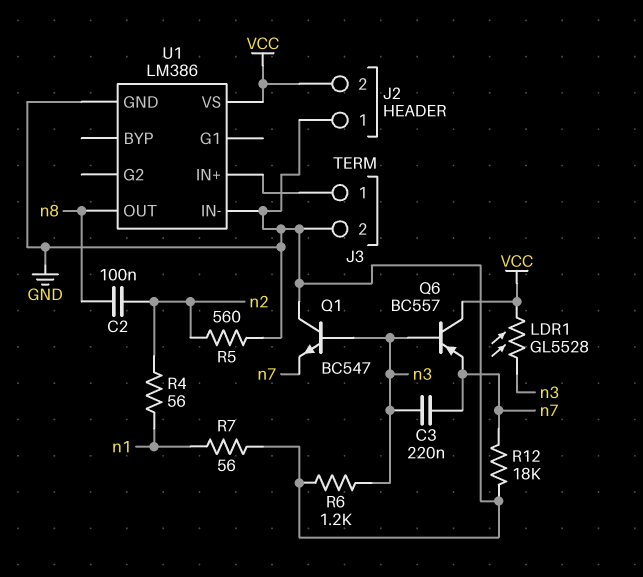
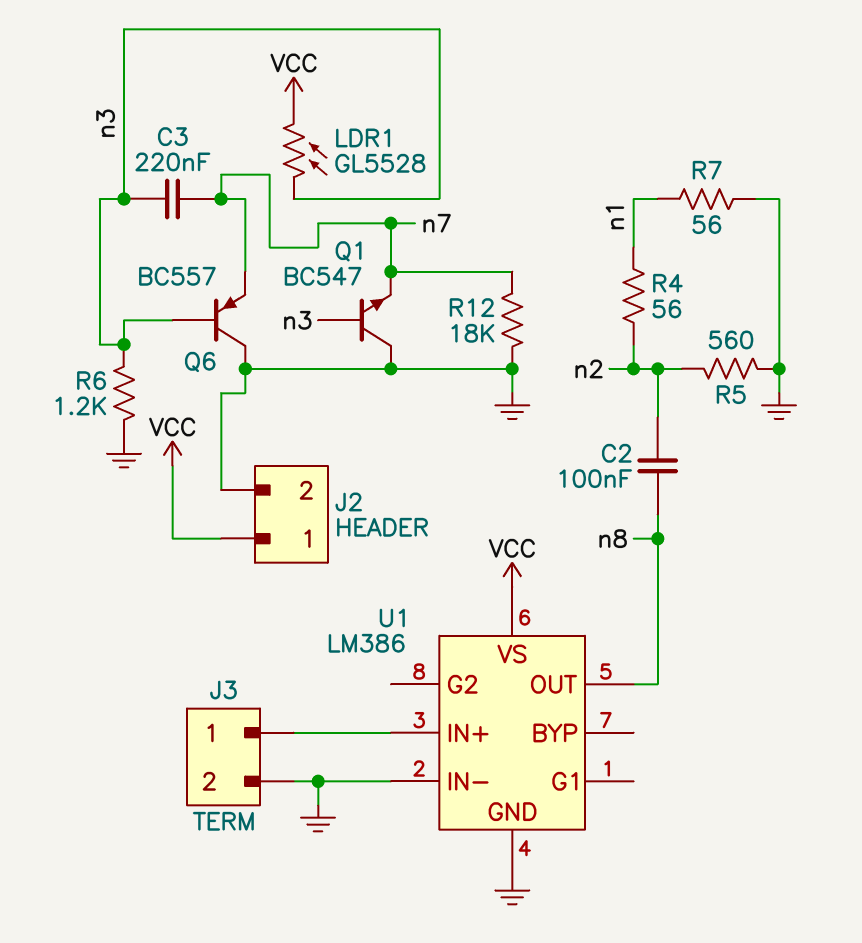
J2 pin 1: GND -> VCC
J2 pin 2: VCC -> GND
Q6: PNP BC557 (B n3, C VCC, E n7) -> PNP BC557 (B n3, C GND, E n7)

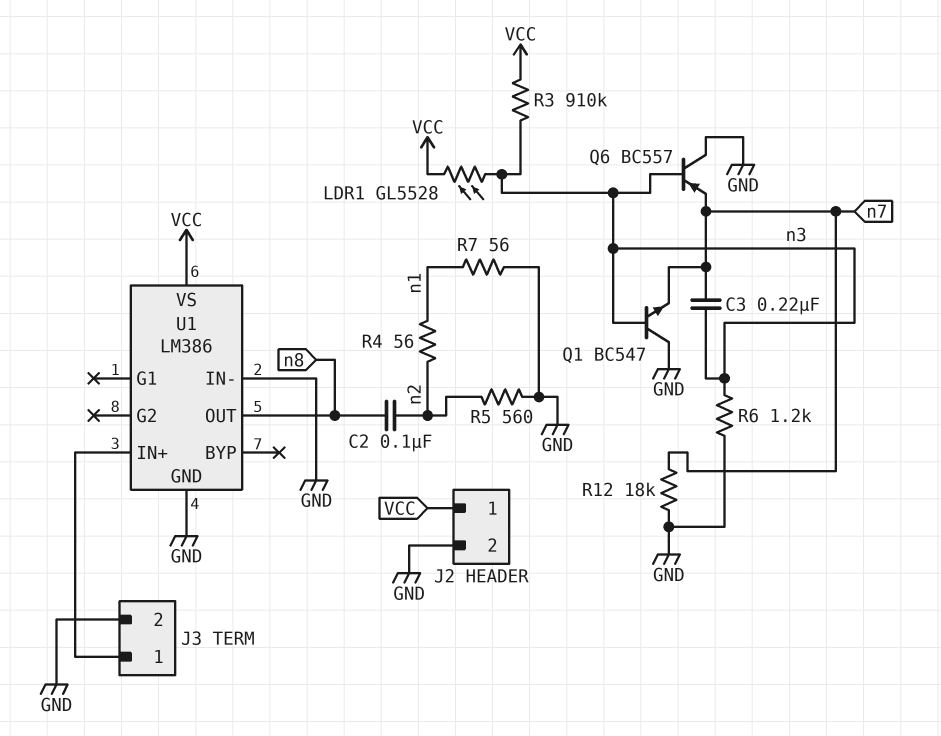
R3: none -> 910k (VCC, n3)

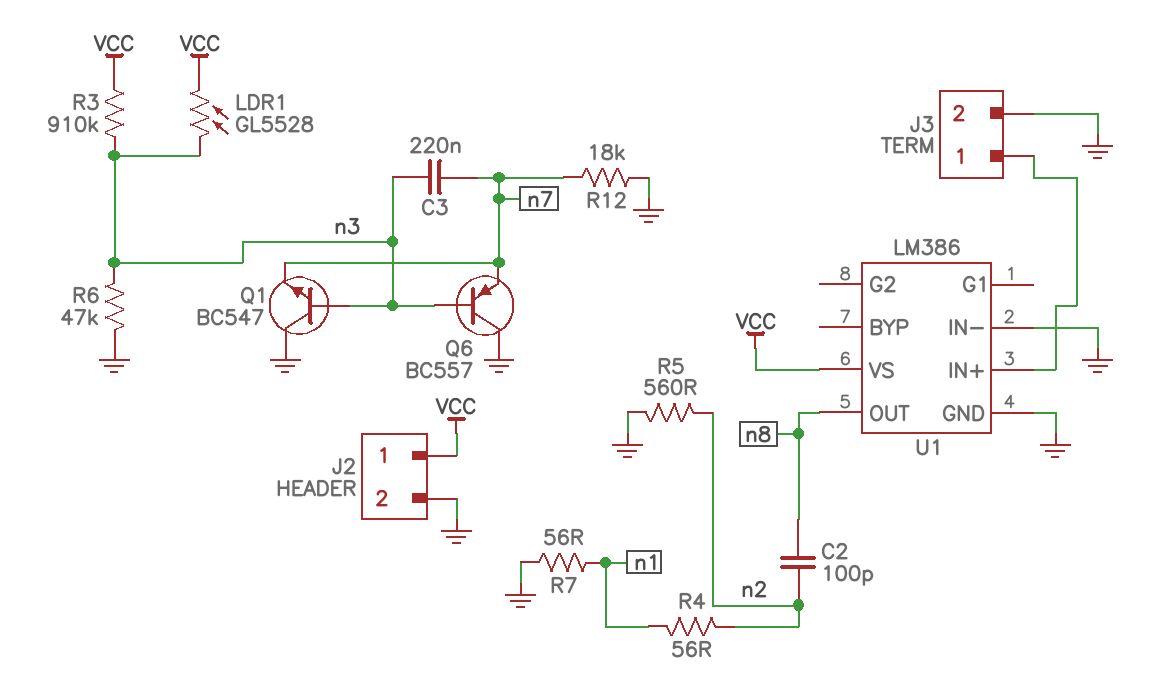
C2: 100nF (n2, n8) -> 100pF (n2, n8)
R6: 1.2k (GND, n3) -> 47k (GND, n3)

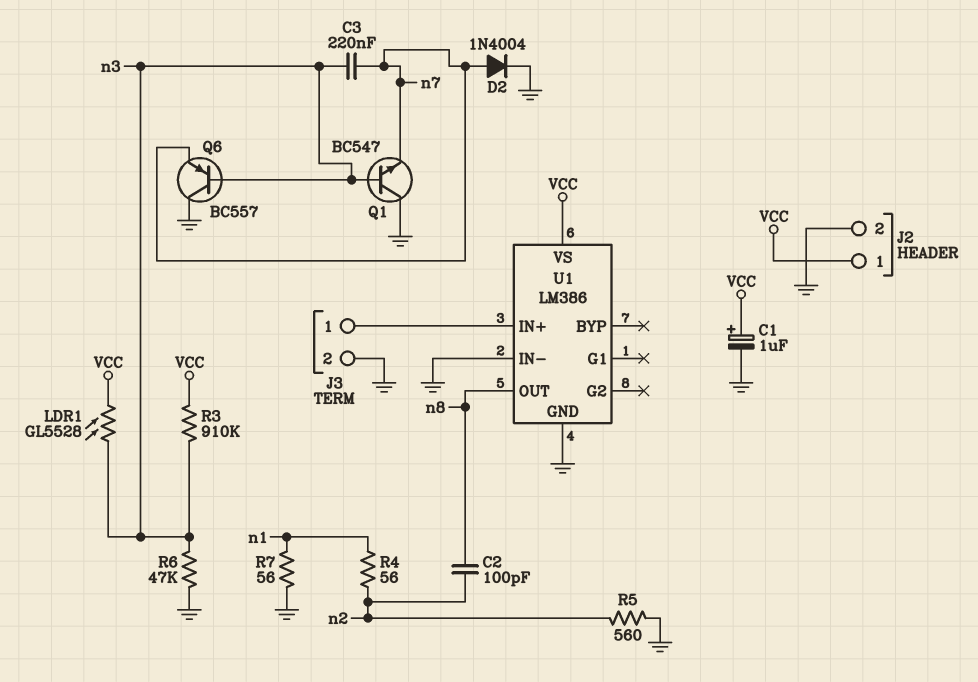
C1: none -> 1uF (plus VCC, minus GND)
D2: none -> diode 1N4004 (A n7, K GND)
R12: 18k (GND, n7) -> none

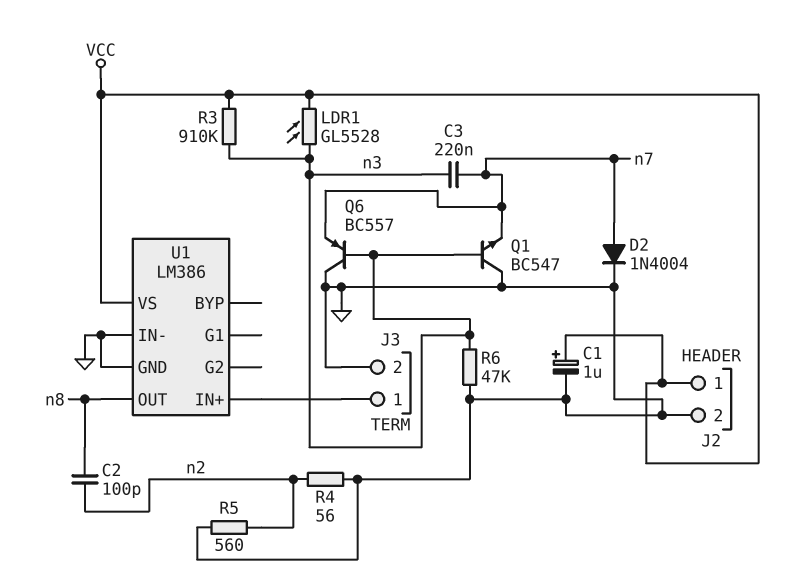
R4: 56 (n1, n2) -> 56 (GND, n2)
R7: 56 (GND, n1) -> none

